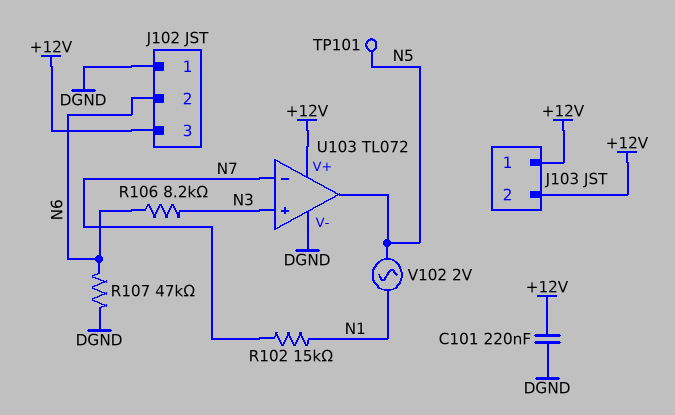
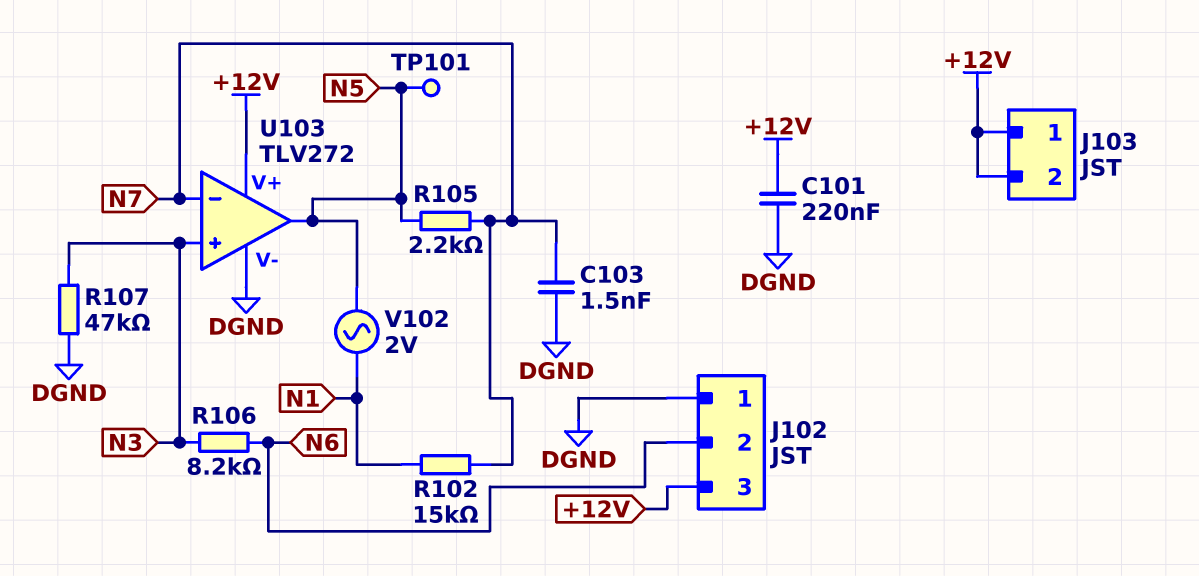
C103: none -> 1.5nF (DGND, N7)
R105: none -> 2.2k (N5, N7)
R107: 47k (DGND, N6) -> 47k (DGND, N3)
U103: TL072 -> TLV272

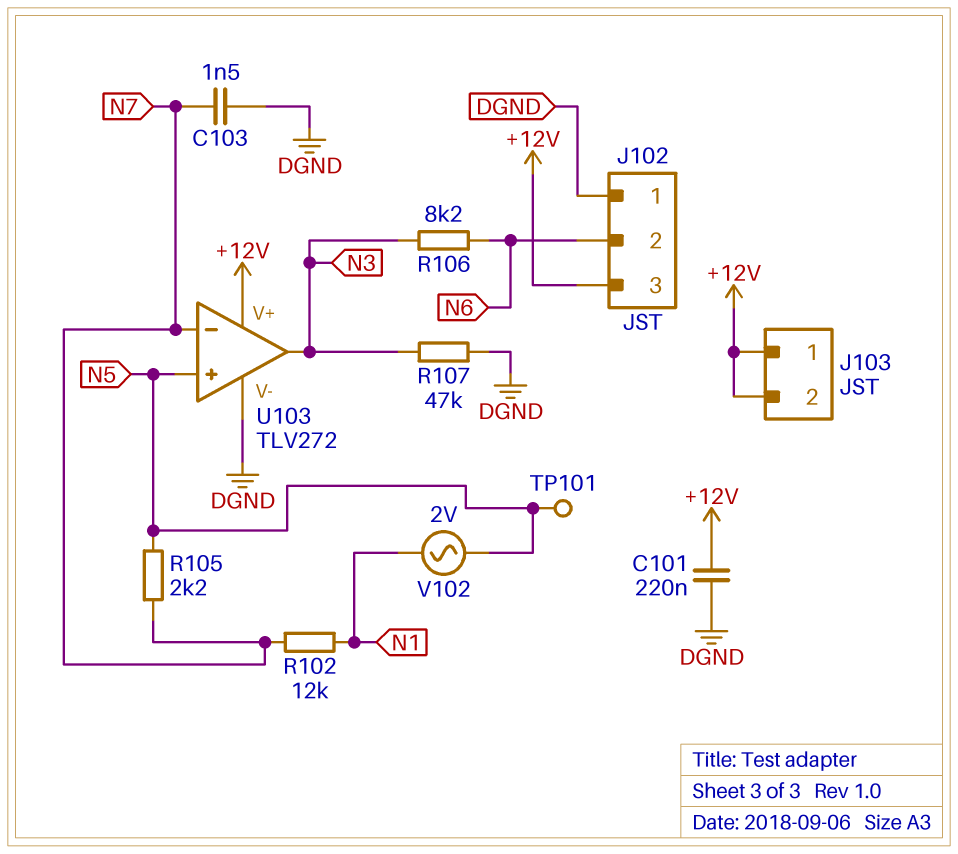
R102: 15k (N1, N7) -> 12k (N1, N7)
U103 pin in+: N3 -> N5
U103 pin out: N5 -> N3

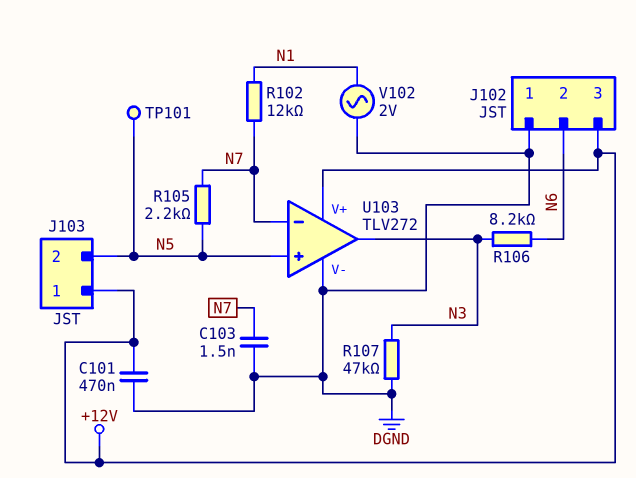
C101: 220nF (+12V, DGND) -> 470nF (+12V, DGND)
J103 pin 2: +12V -> N5
V102: AC 2V (N1, N5) -> AC 2V (DGND, N1)

